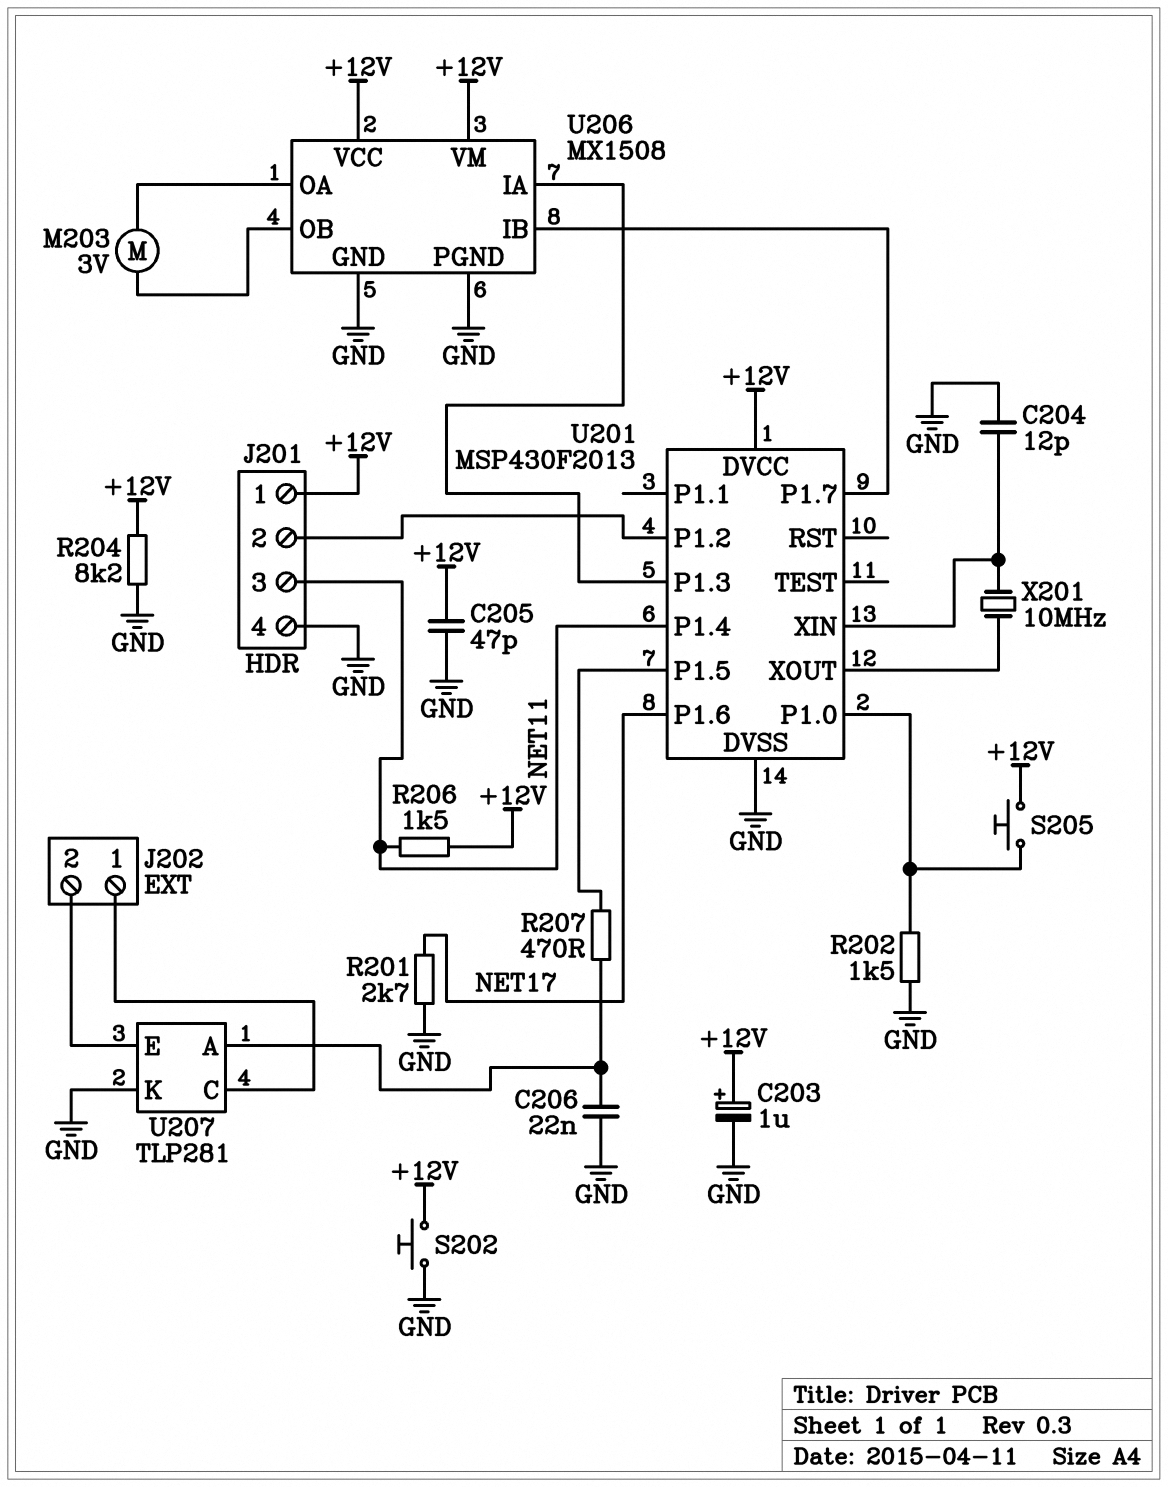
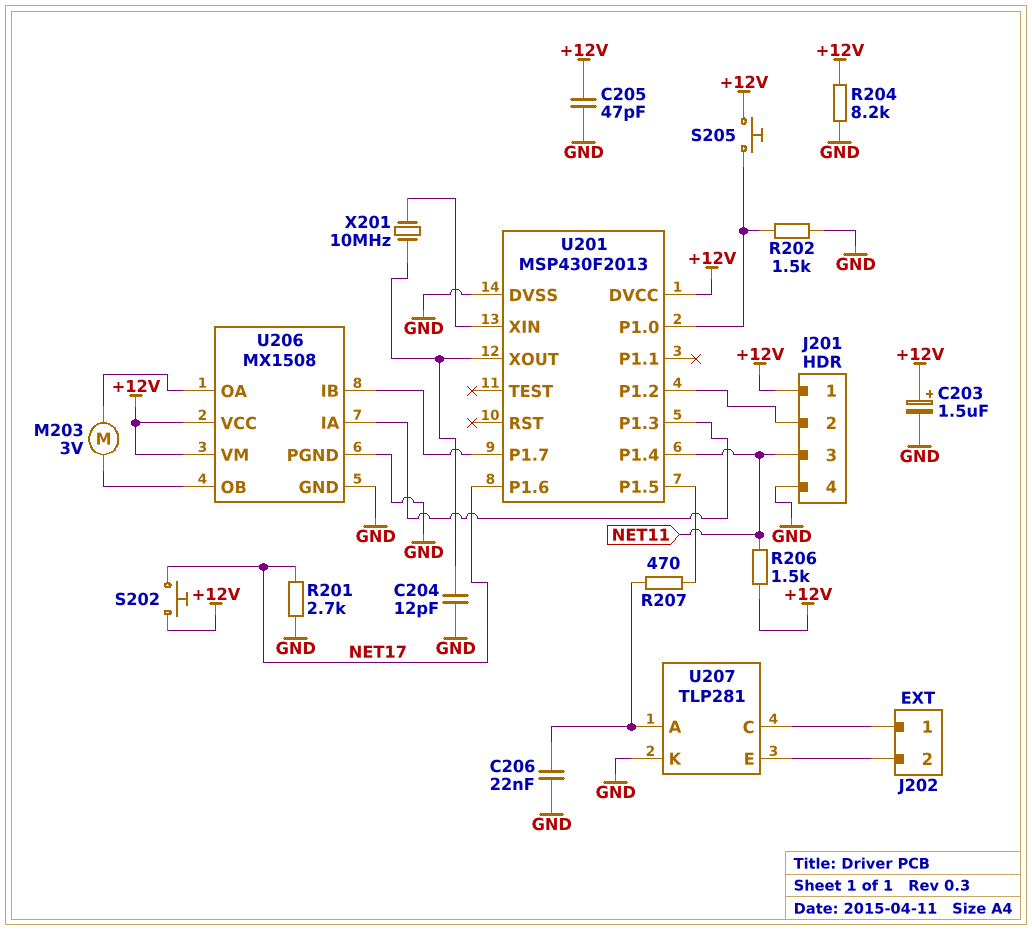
C203: 1uF (plus +12V, minus GND) -> 1.5uF (plus +12V, minus GND)
C204: 12pF (GND, U201/XIN) -> 12pF (GND, U201/XOUT)
S202: button (+12V, GND) -> button (+12V, NET17)

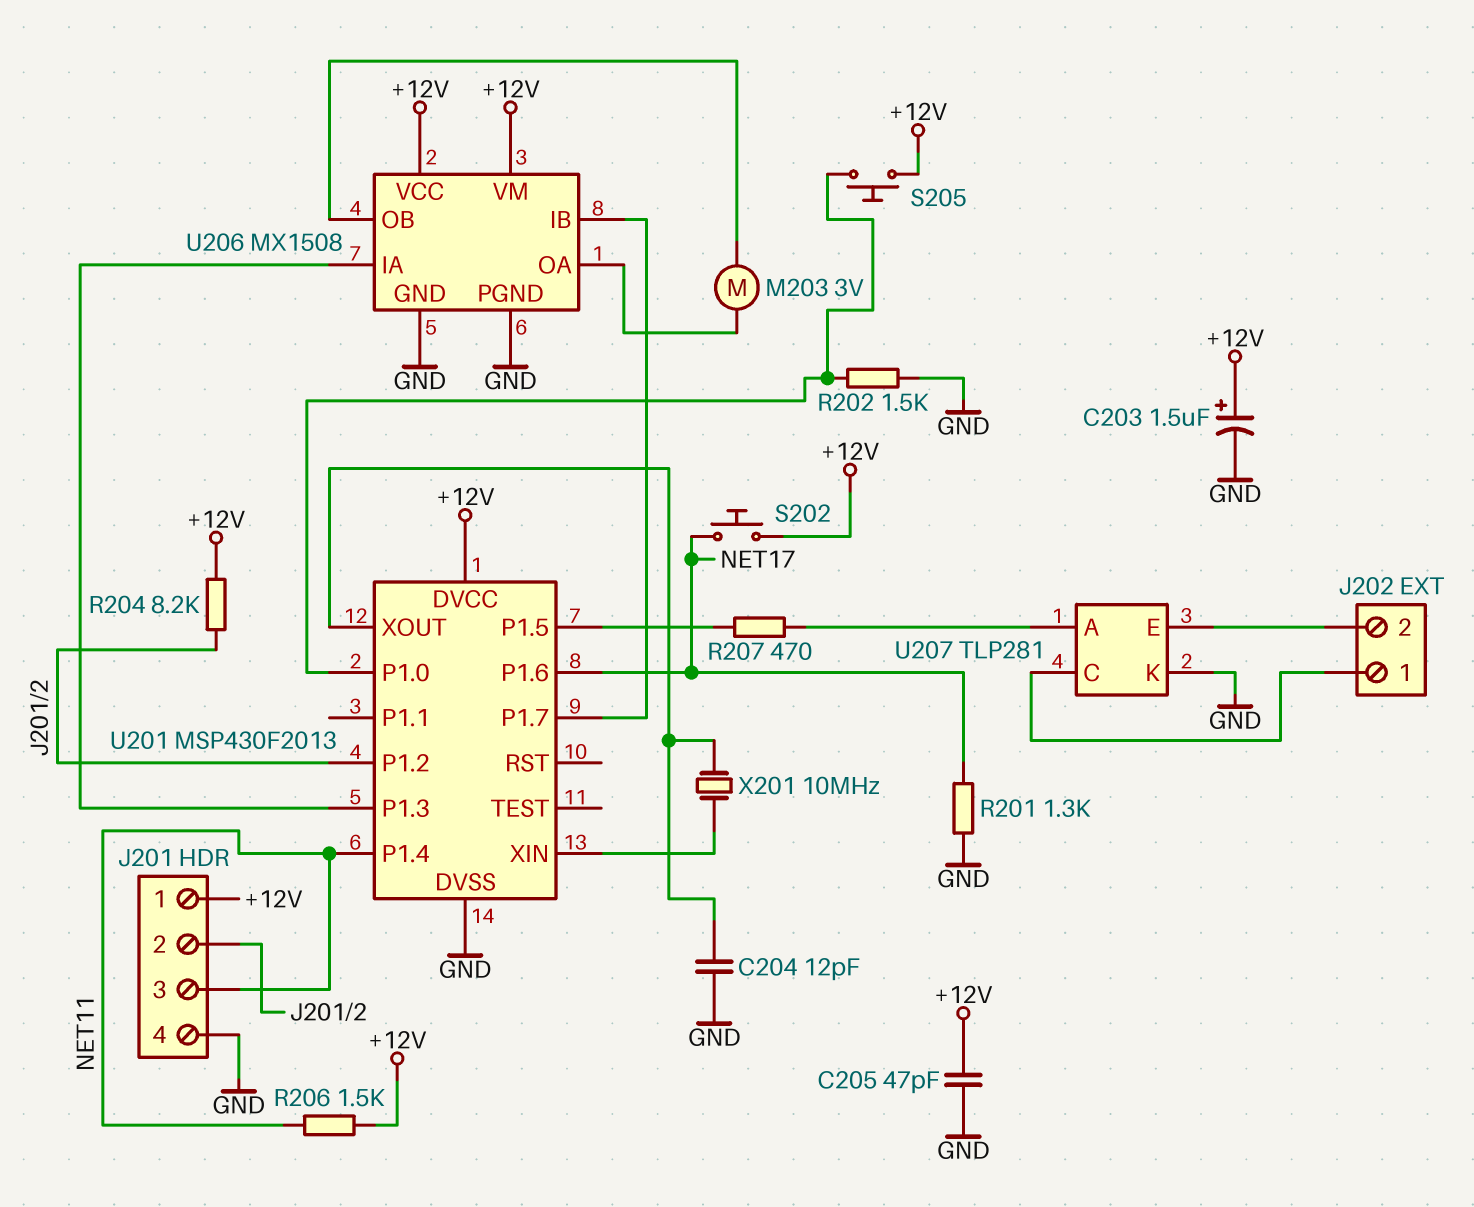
C206: 22nF (GND, U207/A) -> none
R201: 2.7k (GND, NET17) -> 1.3k (GND, NET17)
R204: 8.2k (+12V, GND) -> 8.2k (+12V, J201/2)

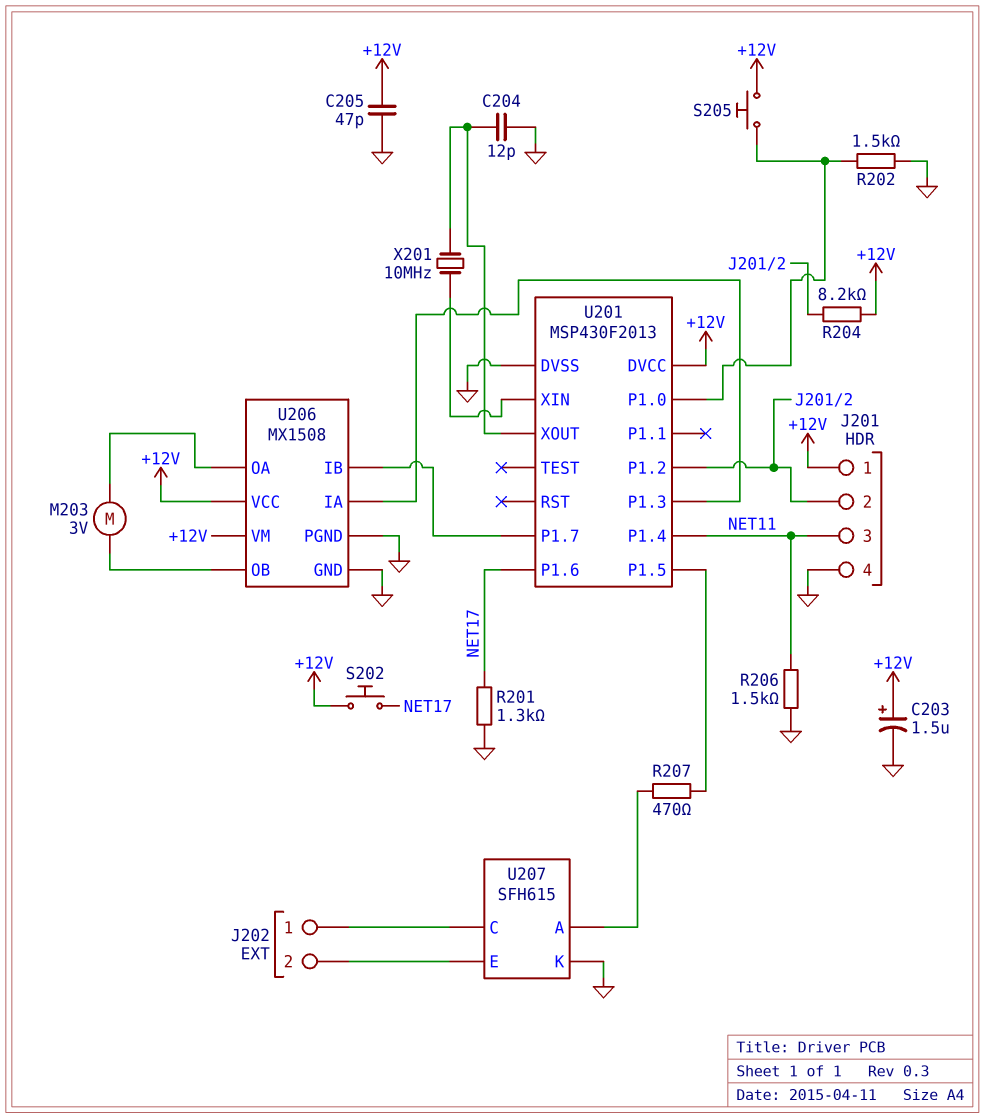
R206: 1.5k (+12V, NET11) -> 1.5k (GND, NET11)
U207: TLP281 -> SFH615

